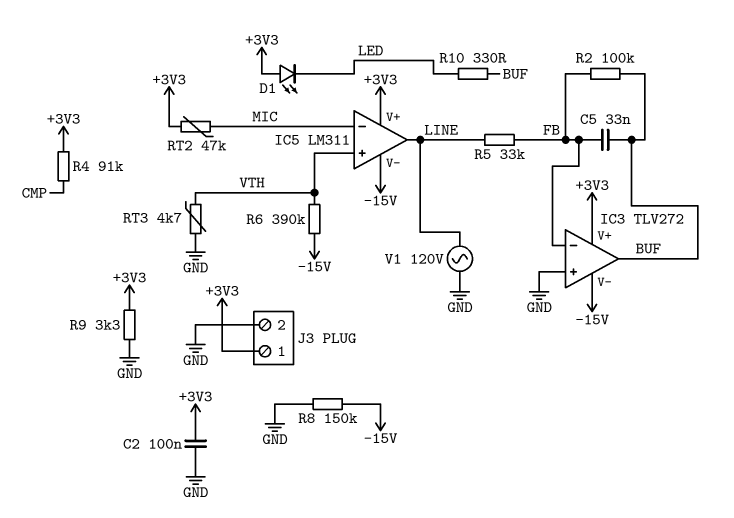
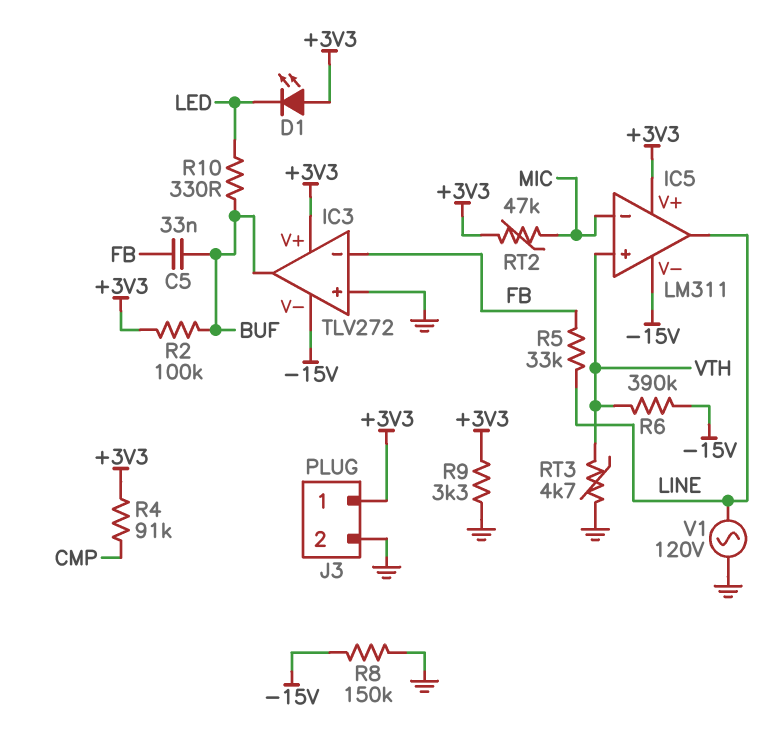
C2: 100nF (+3V3, GND) -> none
R2: 100k (BUF, FB) -> 100k (+3V3, BUF)

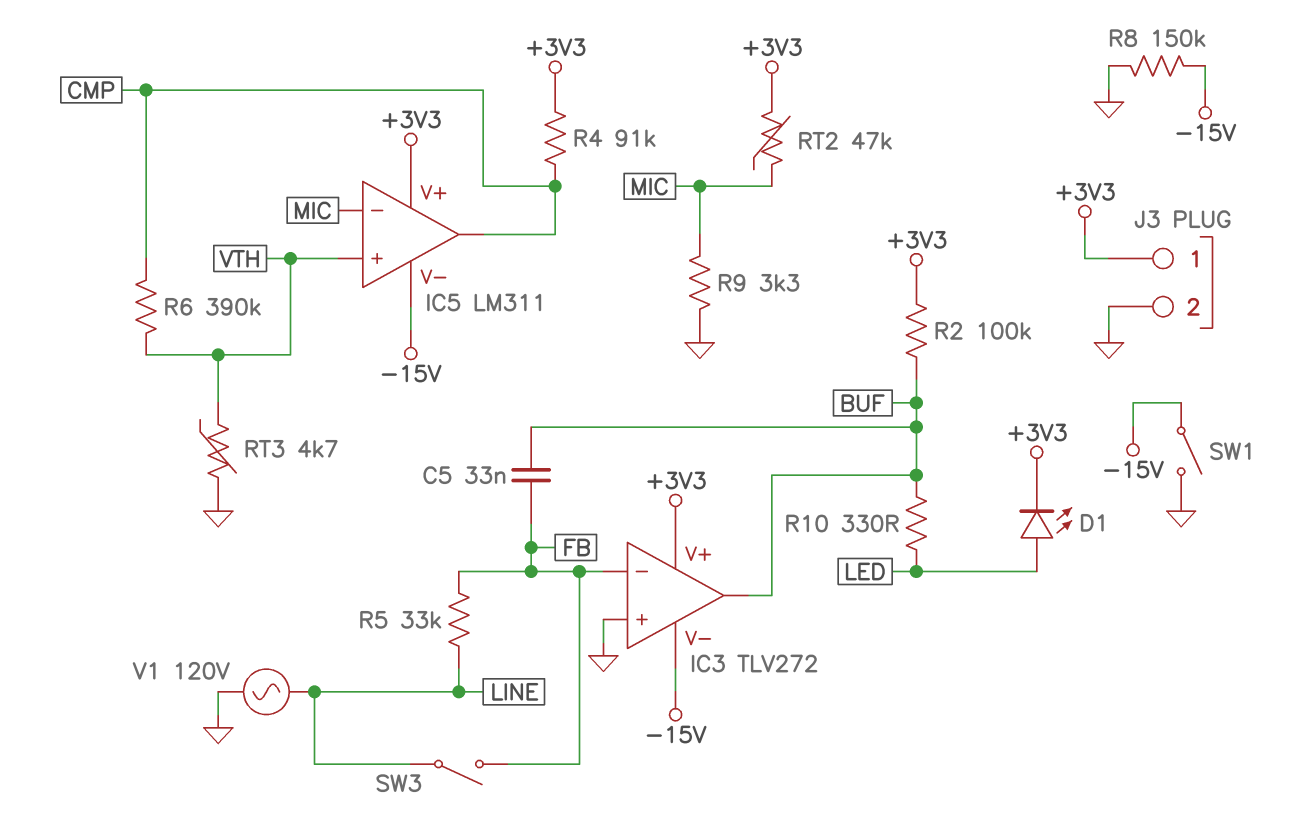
D1: LED (A +3V3, K LED) -> LED (A LED, K +3V3)
IC5 pin out: LINE -> CMP
R6: 390k (-15V, VTH) -> 390k (CMP, VTH)
R9: 3.3k (+3V3, GND) -> 3.3k (GND, MIC)
SW1: none -> switch (-15V, GND)
SW3: none -> switch (FB, LINE)

